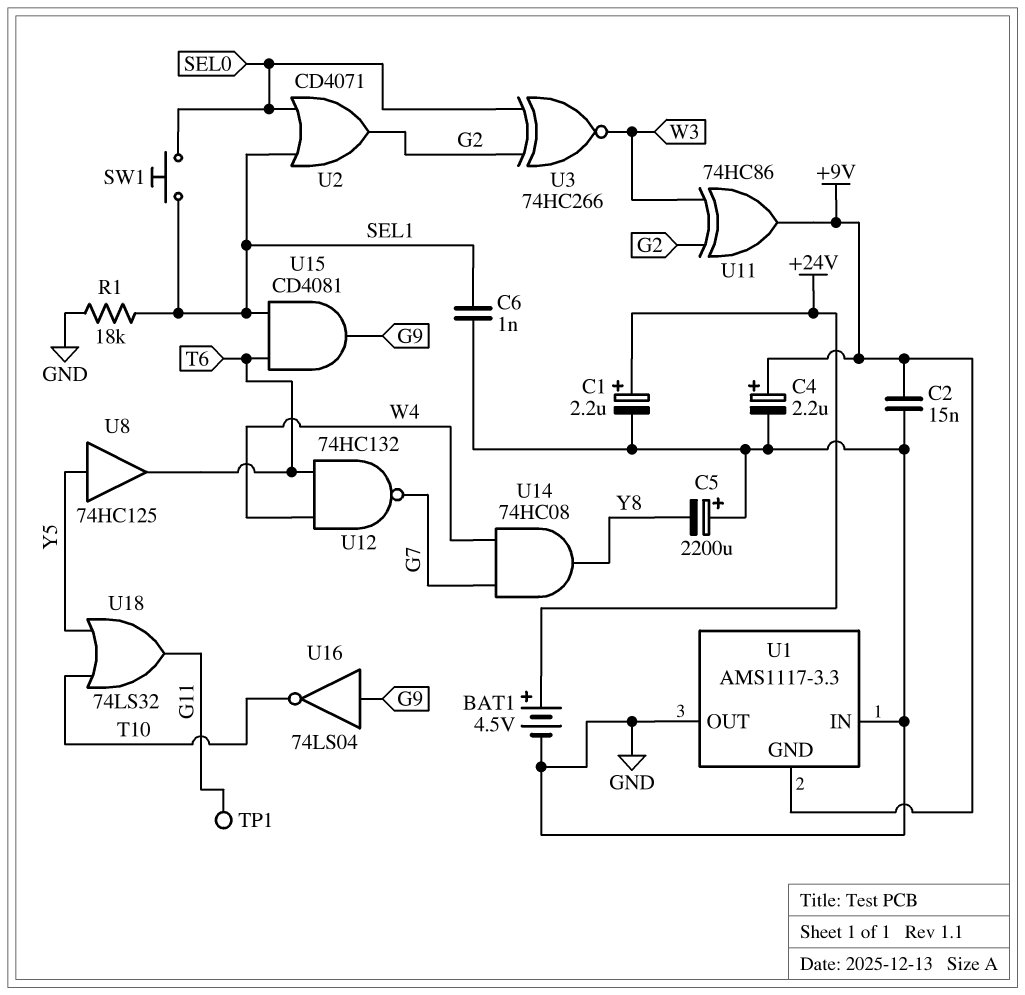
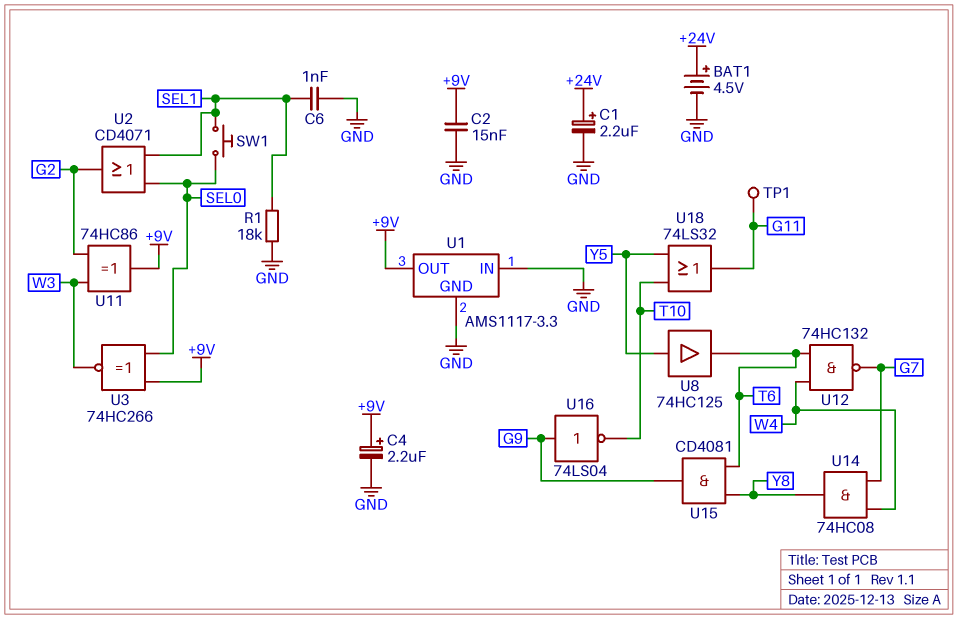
C5: 2200uF (plus GND, minus Y8) -> none
U1 pin GND: +9V -> GND
U1 pin OUT: GND -> +9V
U3: XNOR 74HC266 (in G2, in SEL0, out W3) -> XNOR 74HC266 (in +9V, in SEL0, out W3)
U15: AND CD4081 (in SEL1, in T6, out G9) -> AND CD4081 (in T6, in Y8, out G9)

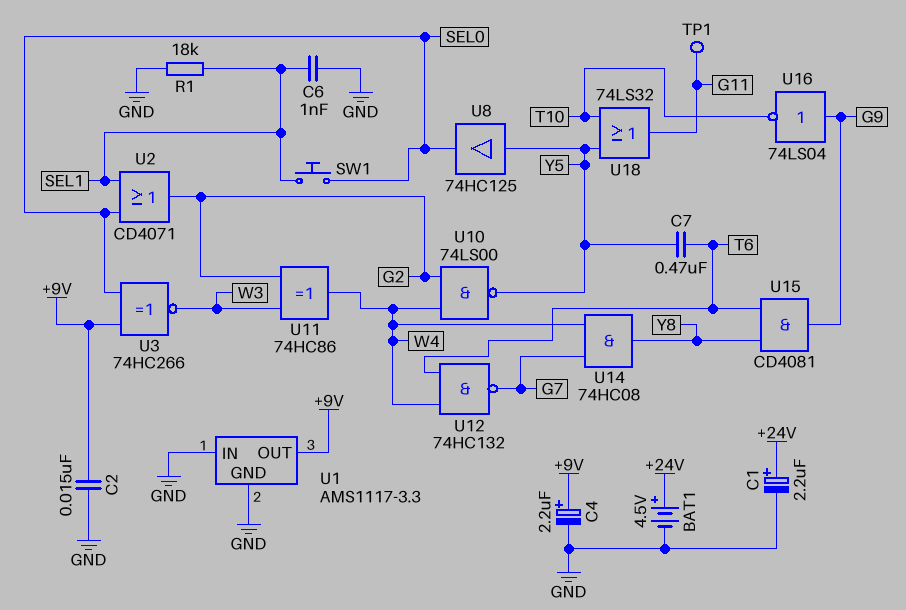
C7: none -> 470nF (T6, Y5)
U8: buffer 74HC125 (in Y5, out T6) -> buffer 74HC125 (in Y5, out SEL0)
U10: none -> NAND 74LS00 (in G2, in W4, out Y5)
U11: XOR 74HC86 (in G2, in W3, out +9V) -> XOR 74HC86 (in G2, in W3, out W4)

